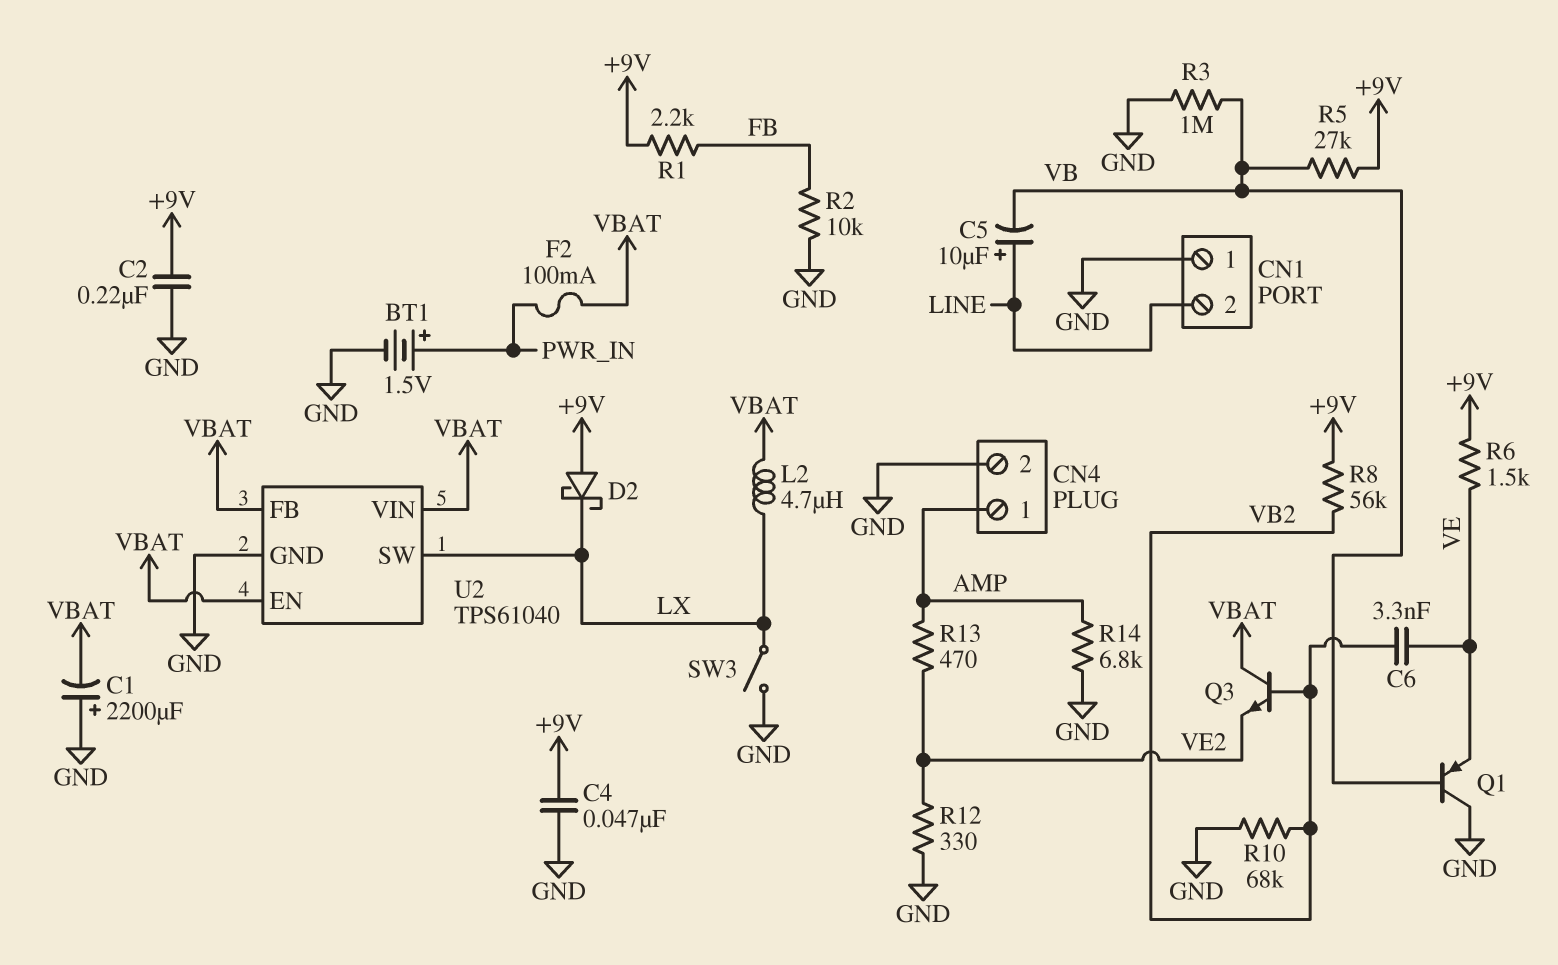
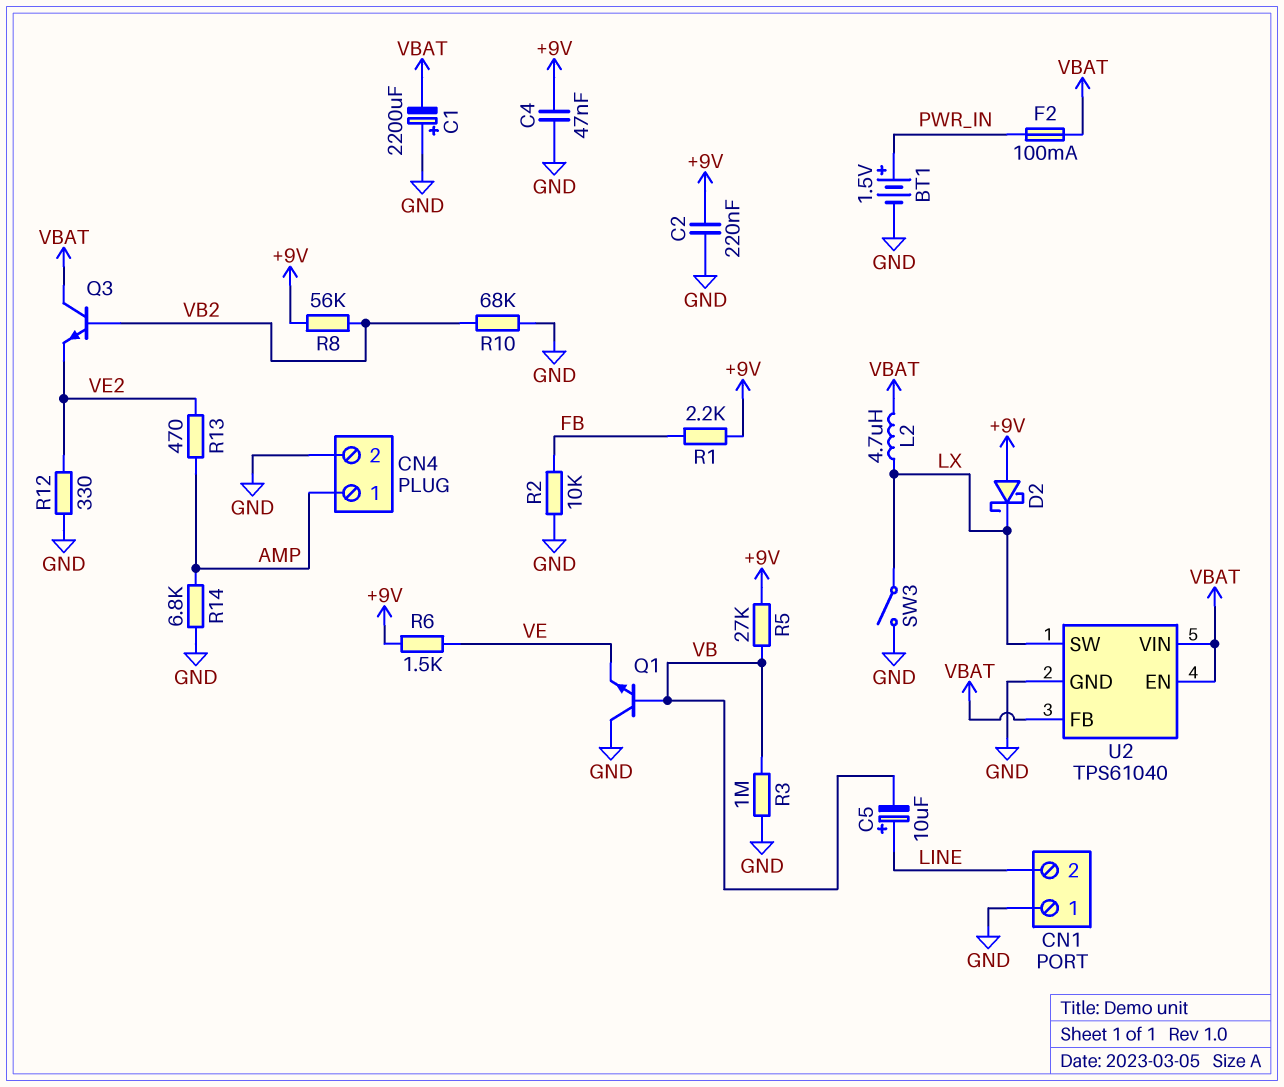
C6: 3.3nF (VB2, VE) -> none
Q1: PNP (B VB, C GND, E VE) -> NPN (B VB, C GND, E VE)

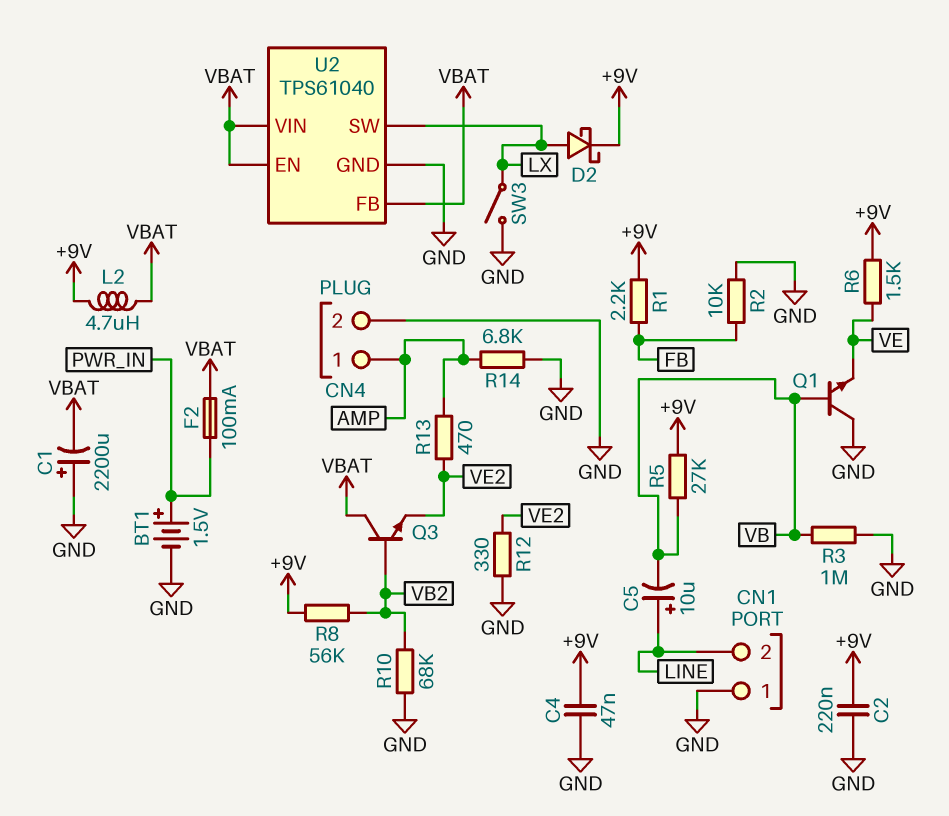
D2: schottky (A +9V, K LX) -> schottky (A LX, K +9V)
L2: 4.7uH (LX, VBAT) -> 4.7uH (+9V, VBAT)

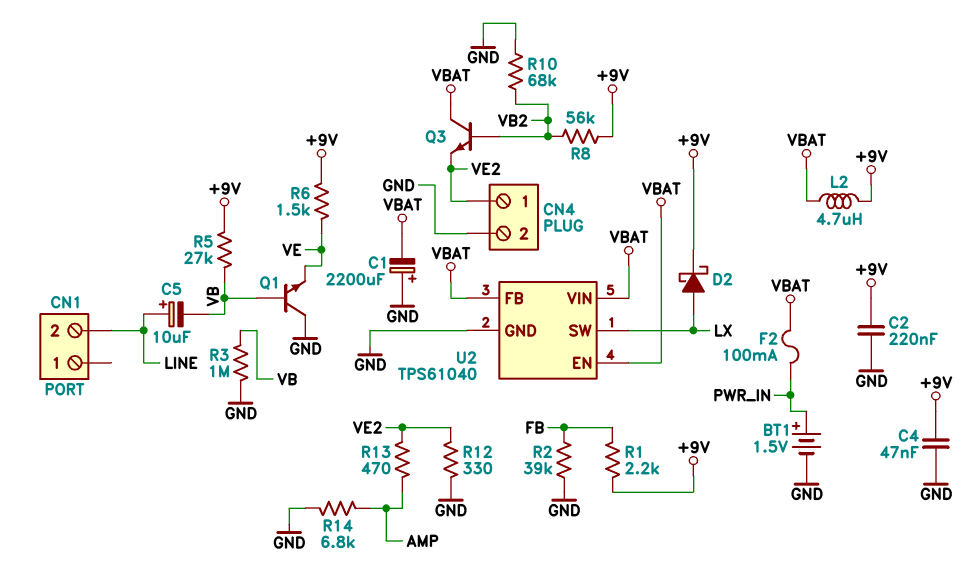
CN1 pin 1: GND -> none
CN4 pin 1: AMP -> VE2
R2: 10k (FB, GND) -> 39k (FB, GND)
SW3: switch (GND, LX) -> none

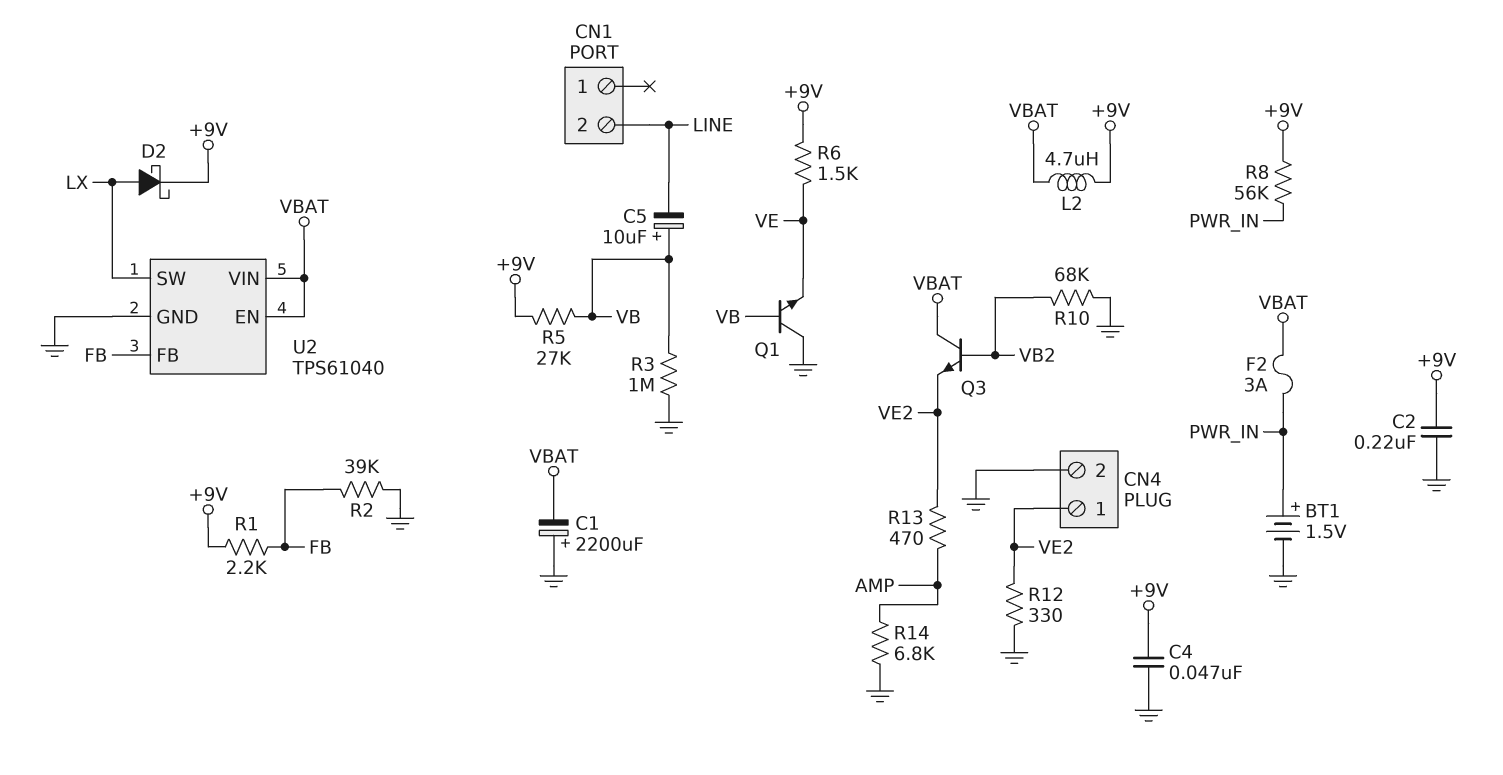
C5: 10uF (plus LINE, minus VB) -> 10uF (plus VB, minus LINE)
F2: 100mA (PWR_IN, VBAT) -> 3A (PWR_IN, VBAT)
R8: 56k (+9V, VB2) -> 56k (+9V, PWR_IN)
U2 pin FB: VBAT -> FB

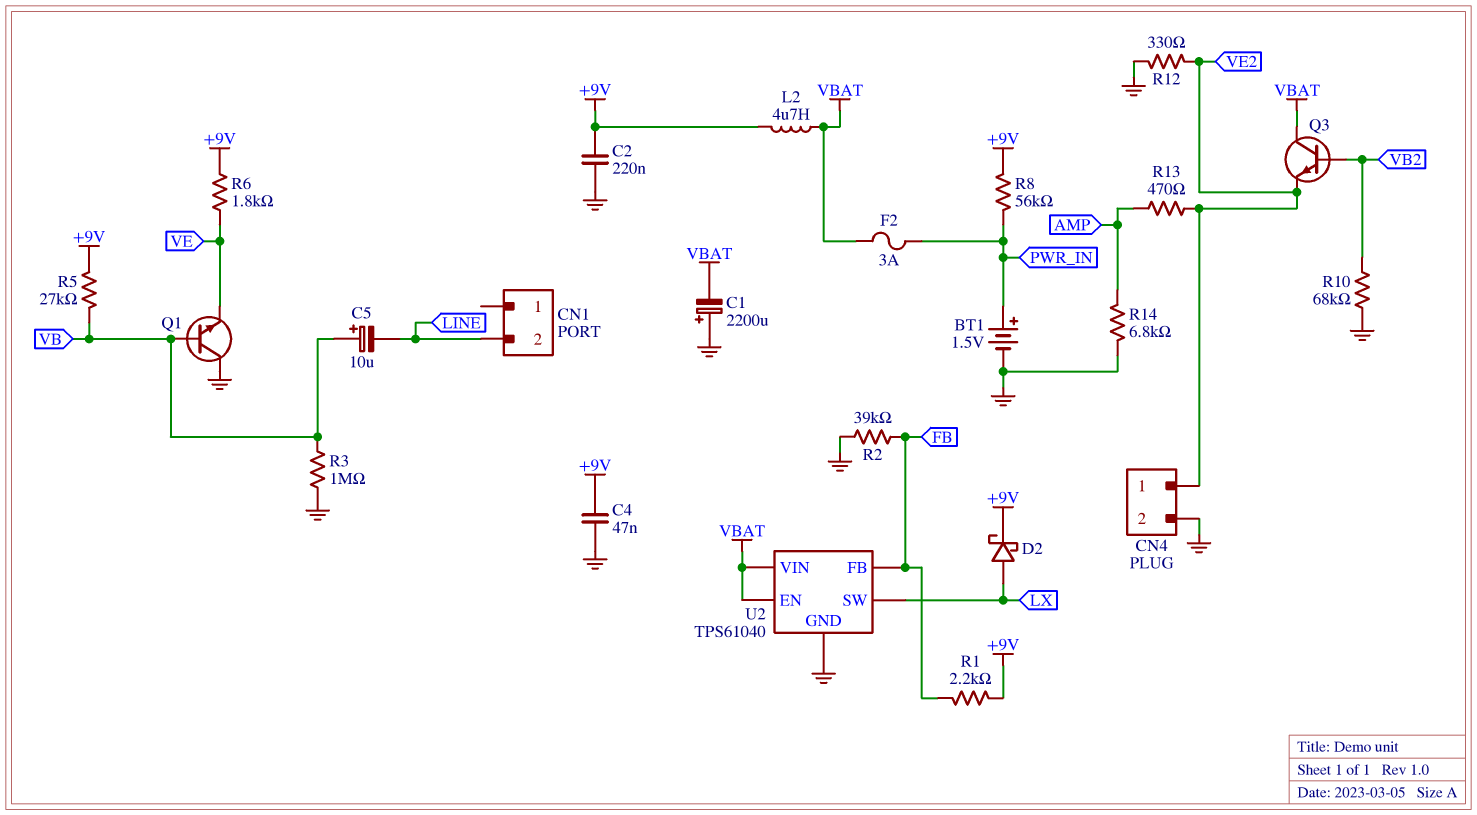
R6: 1.5k (+9V, VE) -> 1.8k (+9V, VE)

